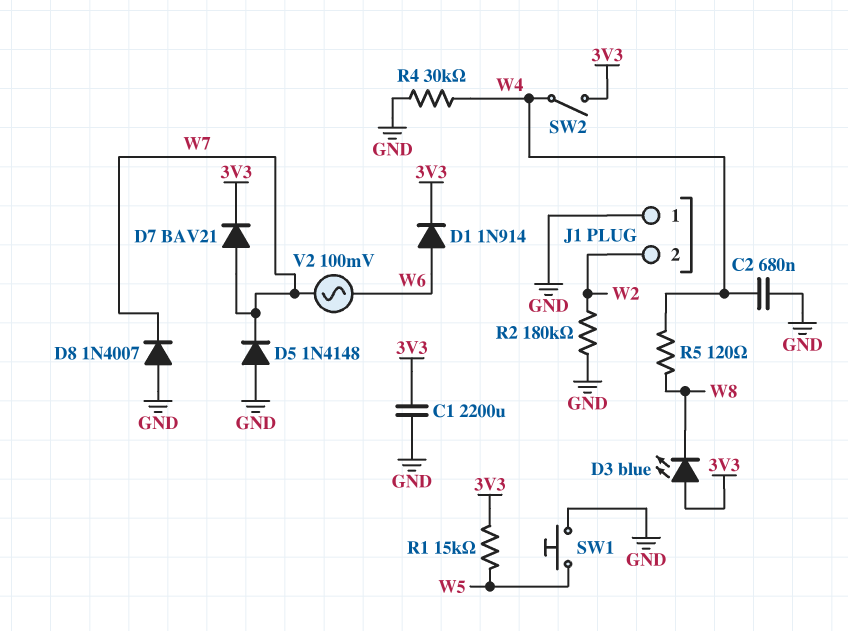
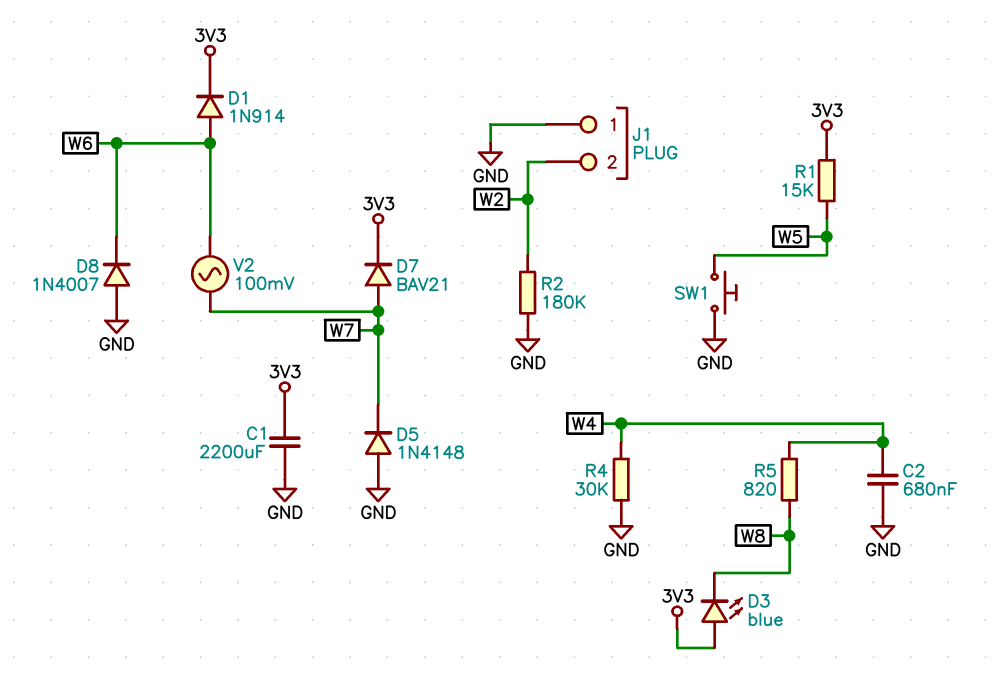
D8: diode 1N4007 (A GND, K W7) -> diode 1N4007 (A GND, K W6)
R5: 120 (W4, W8) -> 820 (W4, W8)
SW2: switch (3V3, W4) -> none

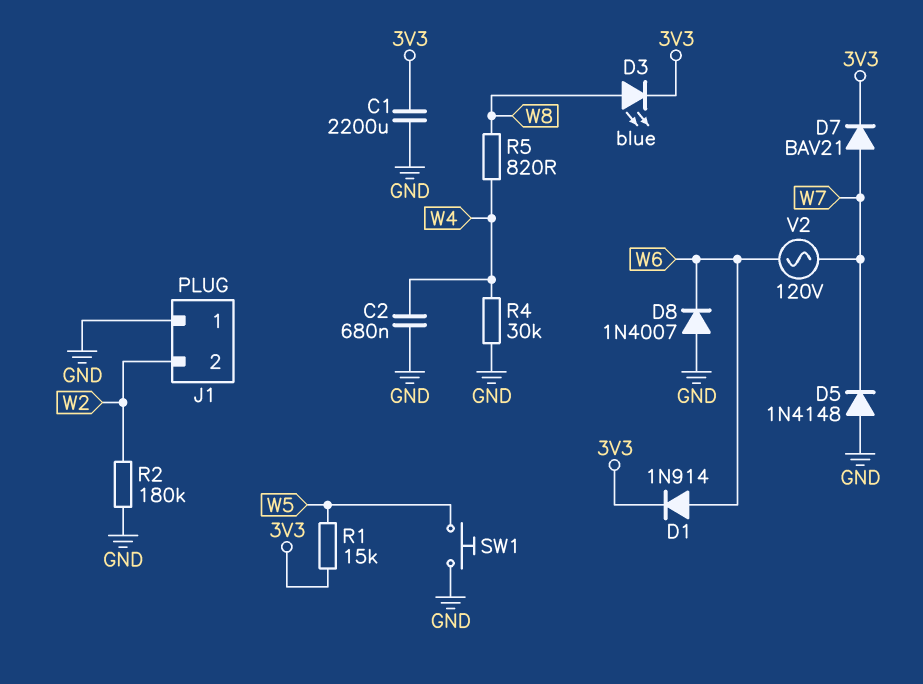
D3: LED blue (A 3V3, K W8) -> LED blue (A W8, K 3V3)
V2: AC 100mV (W6, W7) -> AC 120V (W6, W7)

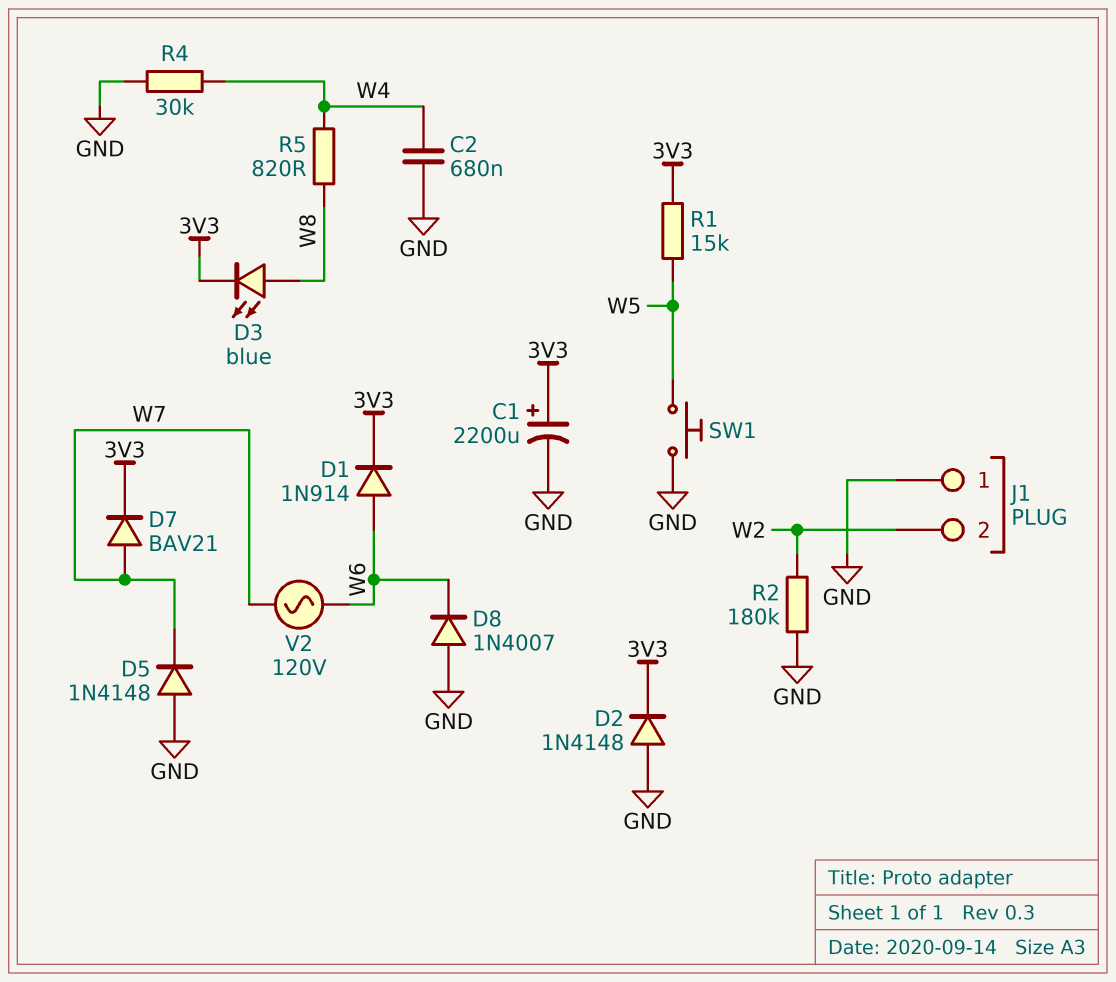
C1: 2200uF (3V3, GND) -> 2200uF (plus 3V3, minus GND)
D2: none -> diode 1N4148 (A GND, K 3V3)

